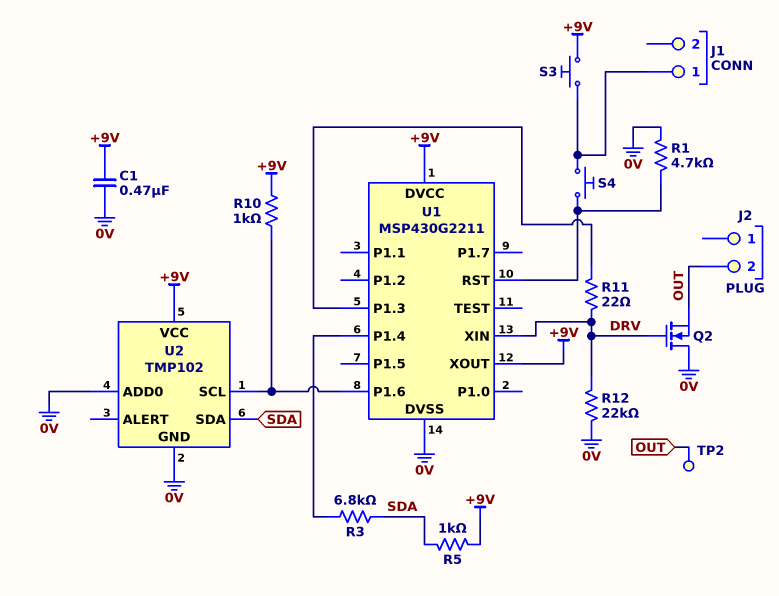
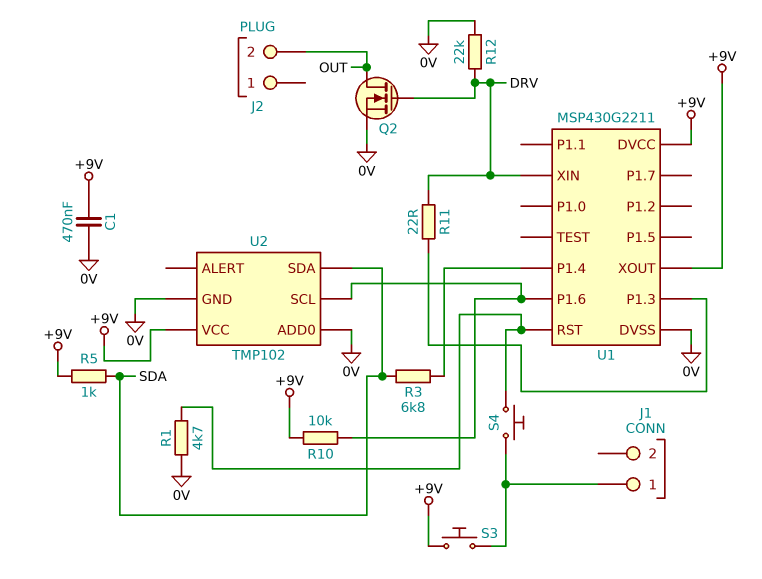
Q2: NMOS (G DRV, D 0V, S OUT) -> NMOS (G DRV, D OUT, S 0V)
R10: 1k (+9V, U1/P1.6) -> 10k (+9V, U1/P1.6)
TP2: test point (OUT) -> none

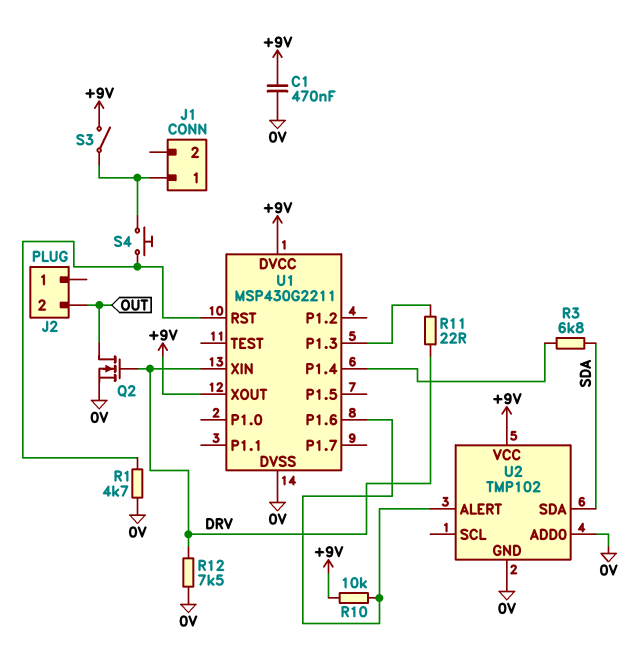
R5: 1k (+9V, SDA) -> none
R12: 22k (0V, DRV) -> 7.5k (0V, DRV)
S3: button (+9V, J1/1) -> switch (+9V, J1/1)
U2 pin ALERT: none -> U1/P1.6
U2 pin SCL: U1/P1.6 -> none

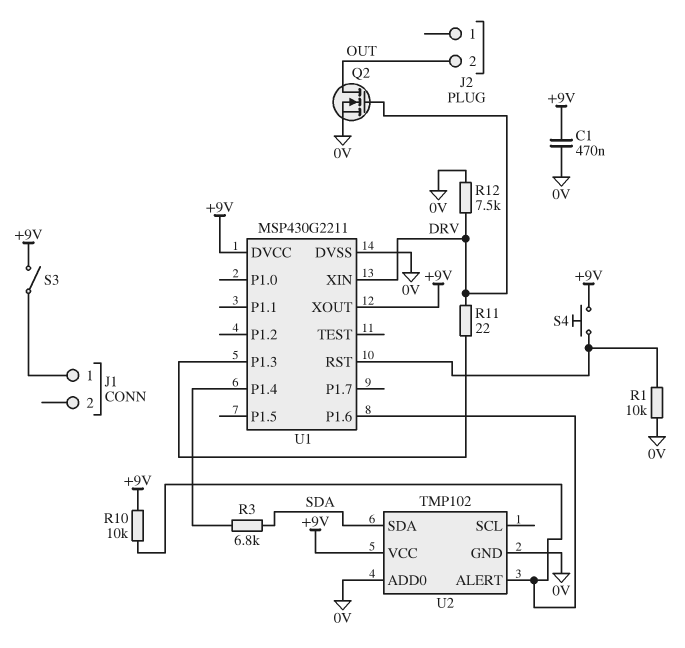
R1: 4.7k (0V, U1/RST) -> 10k (0V, U1/RST)
S4: button (J1/1, U1/RST) -> button (+9V, U1/RST)

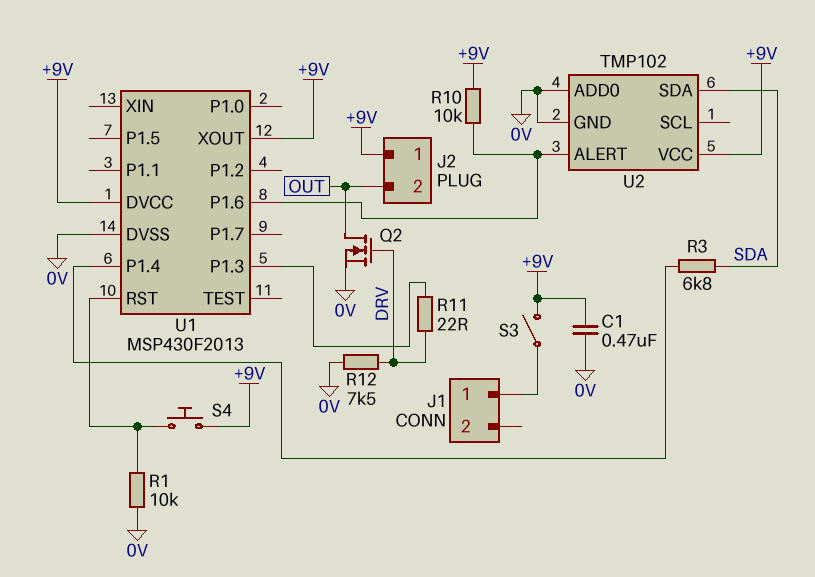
J2 pin 1: none -> +9V
U1: MSP430G2211 -> MSP430F2013
U1 pin XIN: DRV -> none

